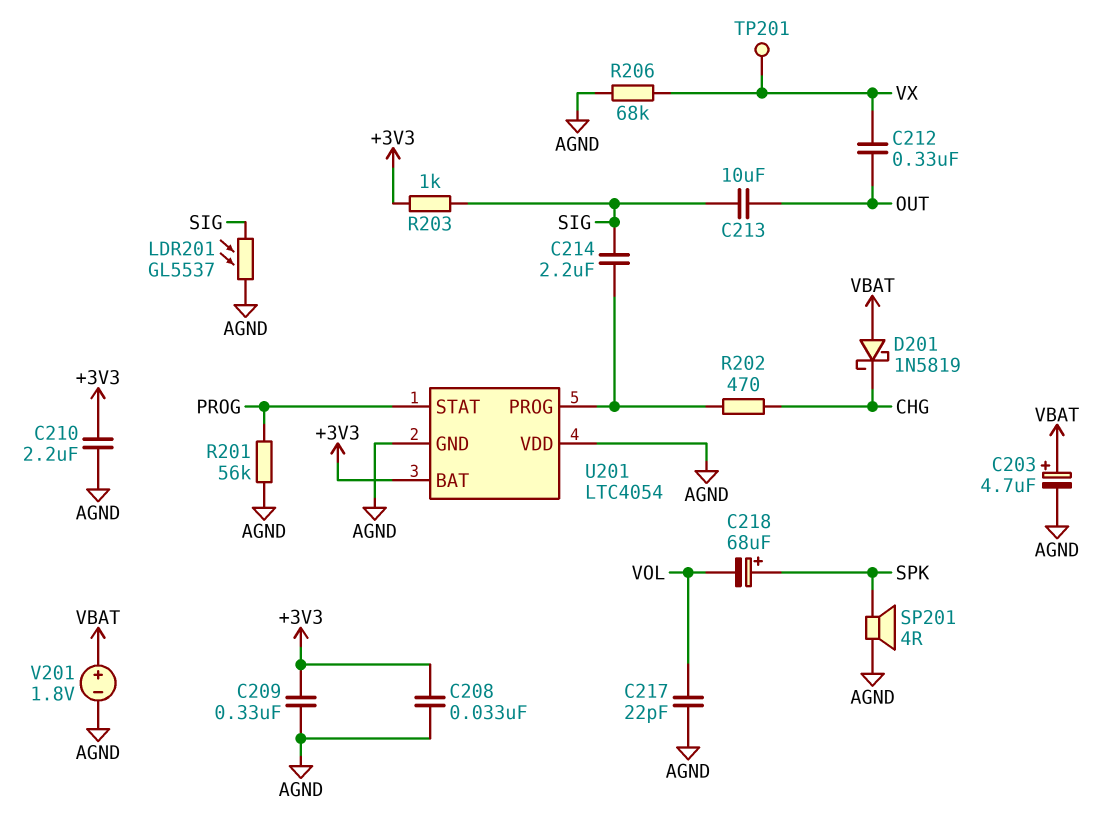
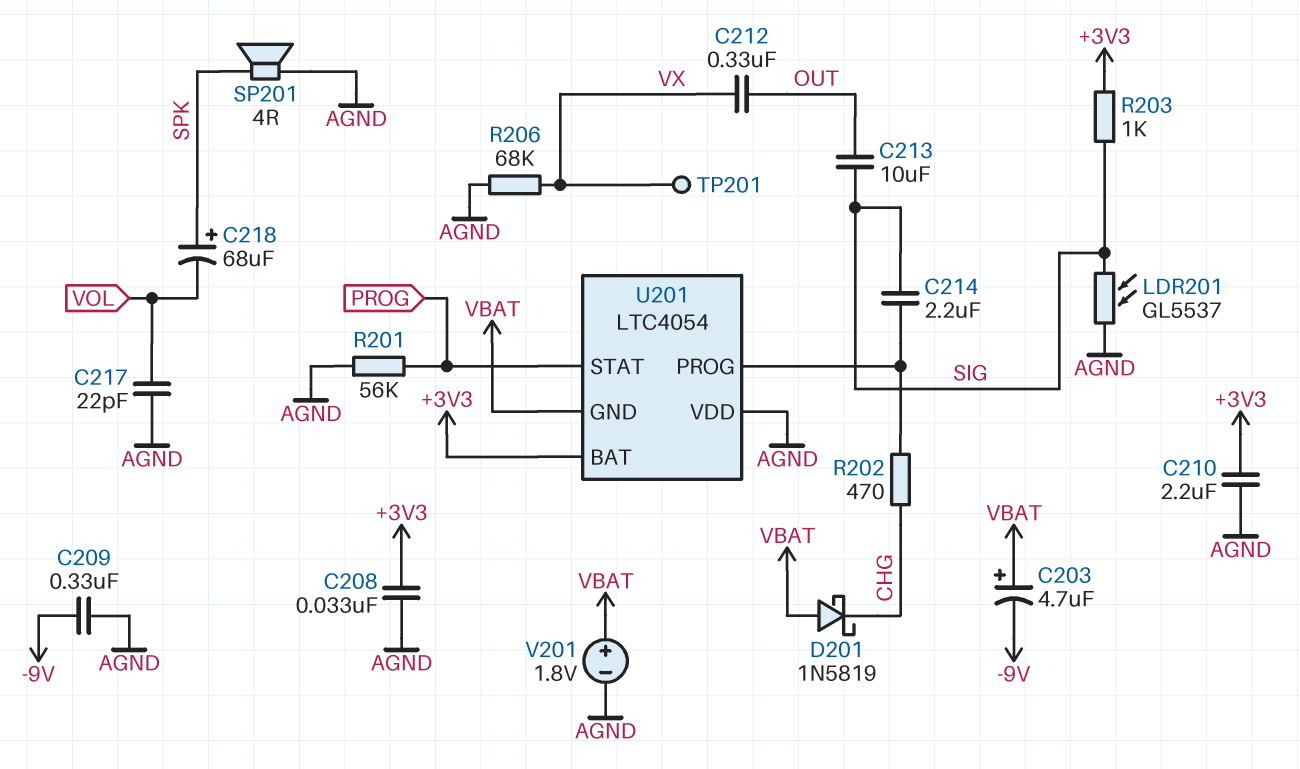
C203: 4.7uF (plus VBAT, minus AGND) -> 4.7uF (plus VBAT, minus -9V)
C209: 330nF (+3V3, AGND) -> 330nF (-9V, AGND)
U201 pin GND: AGND -> VBAT

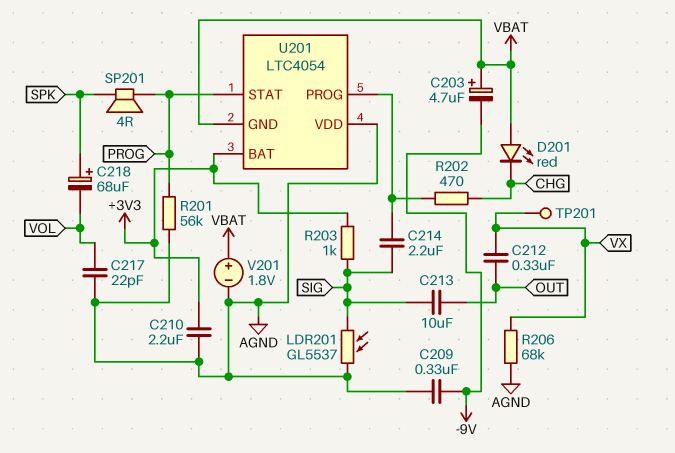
C208: 33nF (+3V3, AGND) -> none
D201: schottky 1N5819 (A VBAT, K CHG) -> LED red (A VBAT, K CHG)
SP201: speaker 4R (AGND, SPK) -> speaker 4R (PROG, SPK)

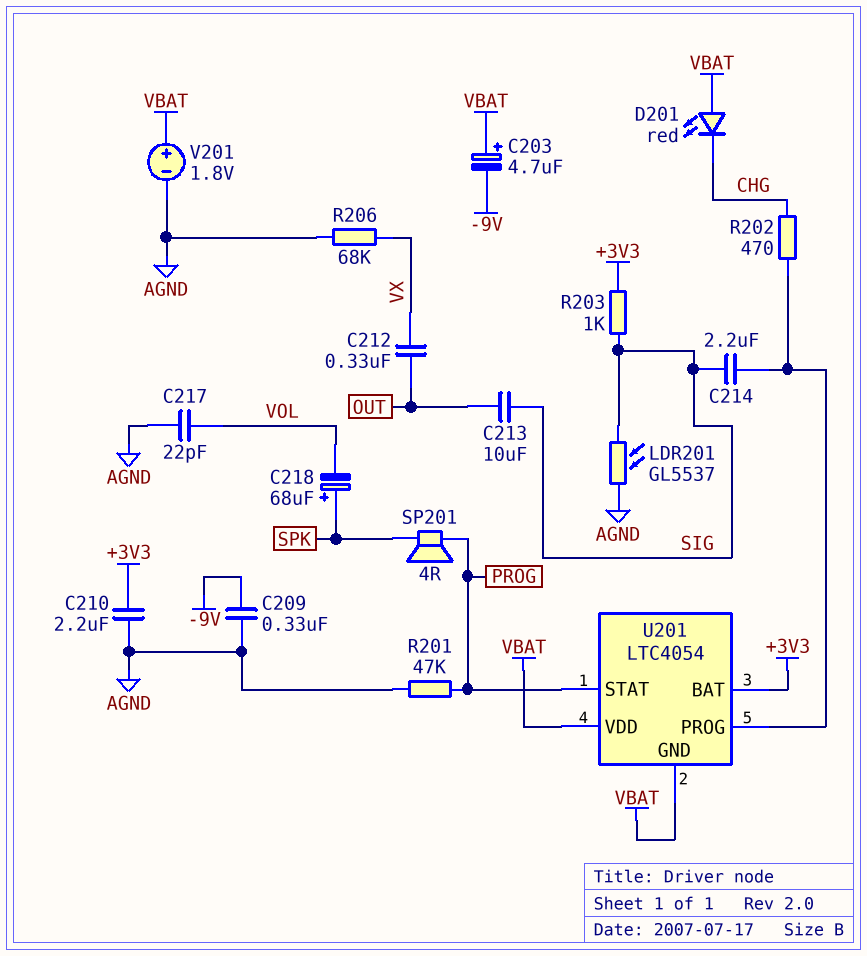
R201: 56k (AGND, PROG) -> 47k (AGND, PROG)
TP201: test point (VX) -> none
U201 pin VDD: AGND -> VBAT

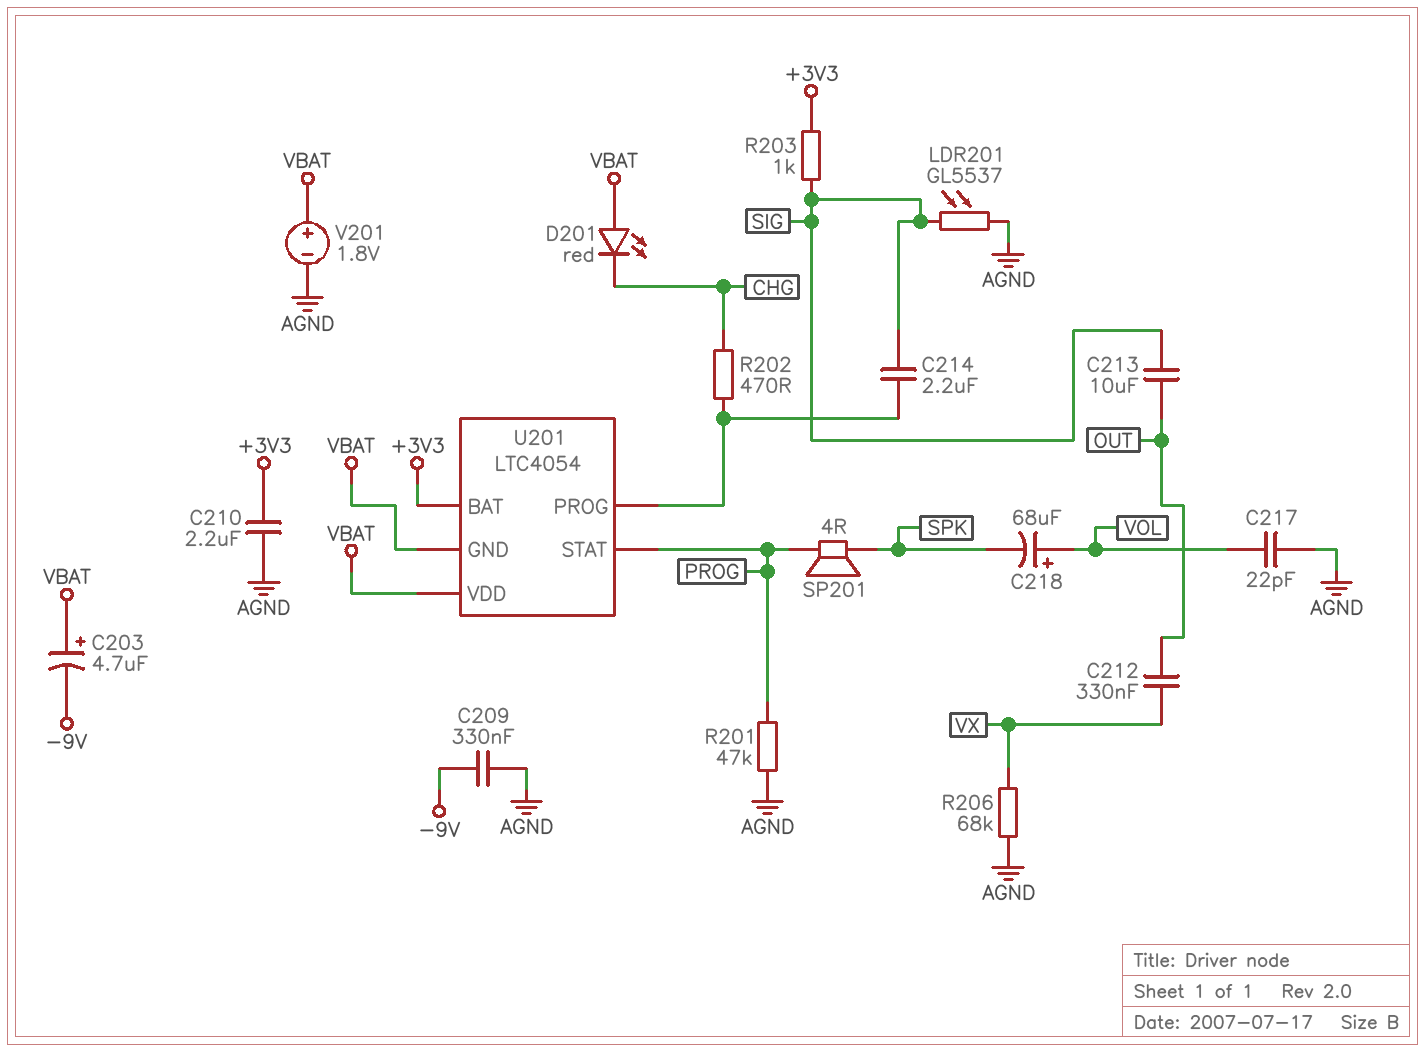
C218: 68uF (plus SPK, minus VOL) -> 68uF (plus VOL, minus SPK)

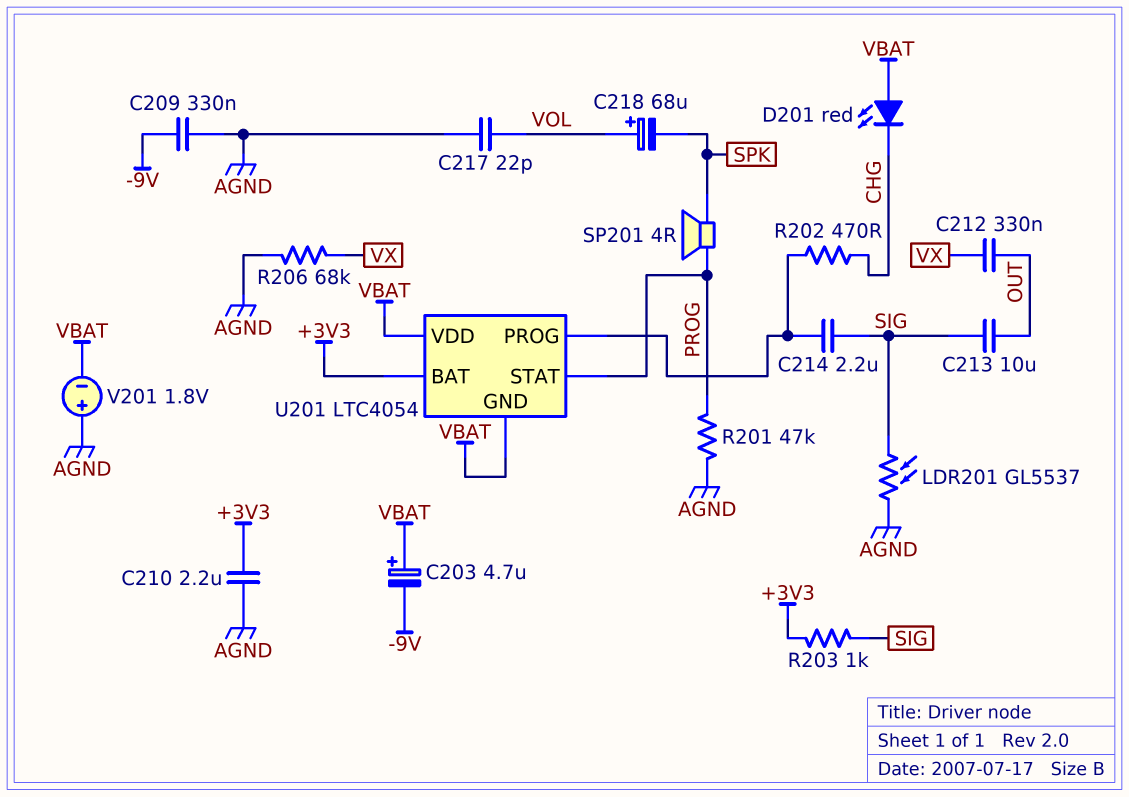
V201: 1.8V (plus VBAT, minus AGND) -> 1.8V (plus AGND, minus VBAT)

